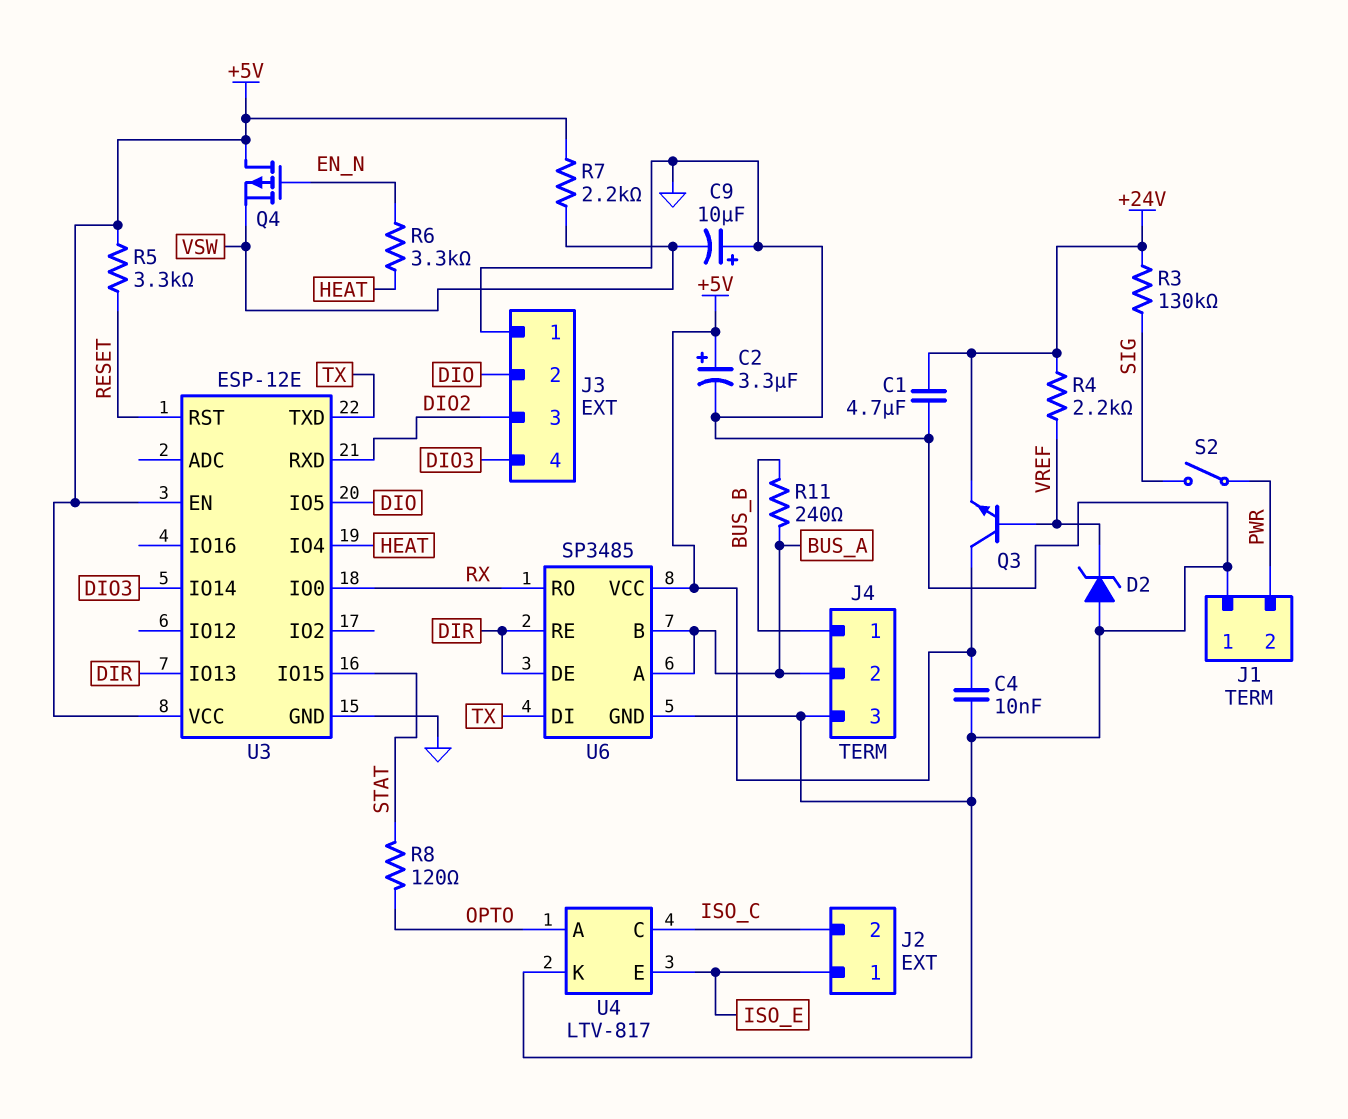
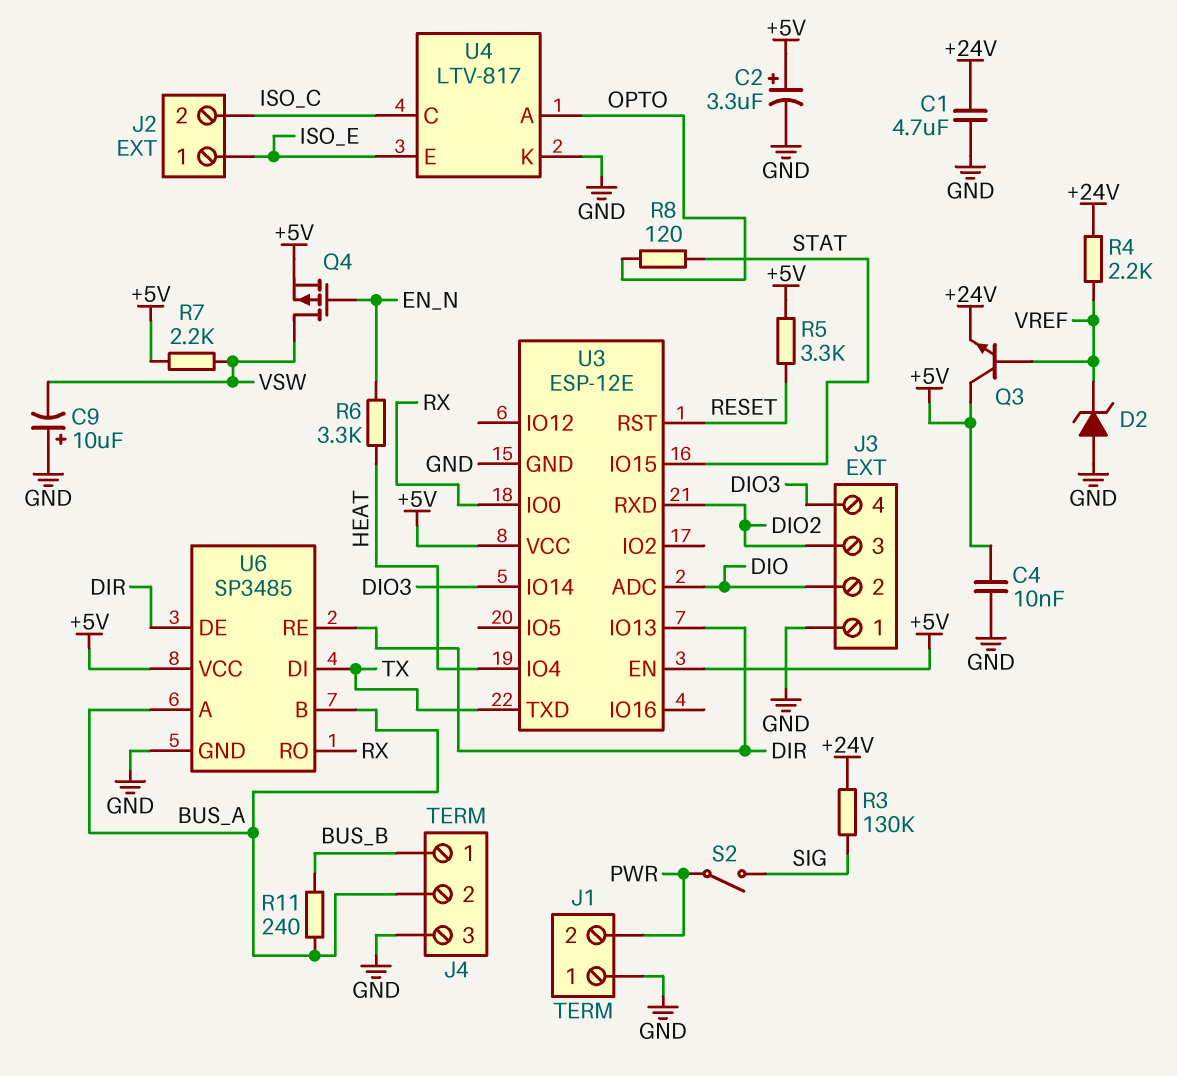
Q4: PMOS (G EN_N, D +5V, S VSW) -> PMOS (G EN_N, D VSW, S +5V)
U3 pin ADC: none -> DIO
U3 pin IO5: DIO -> none

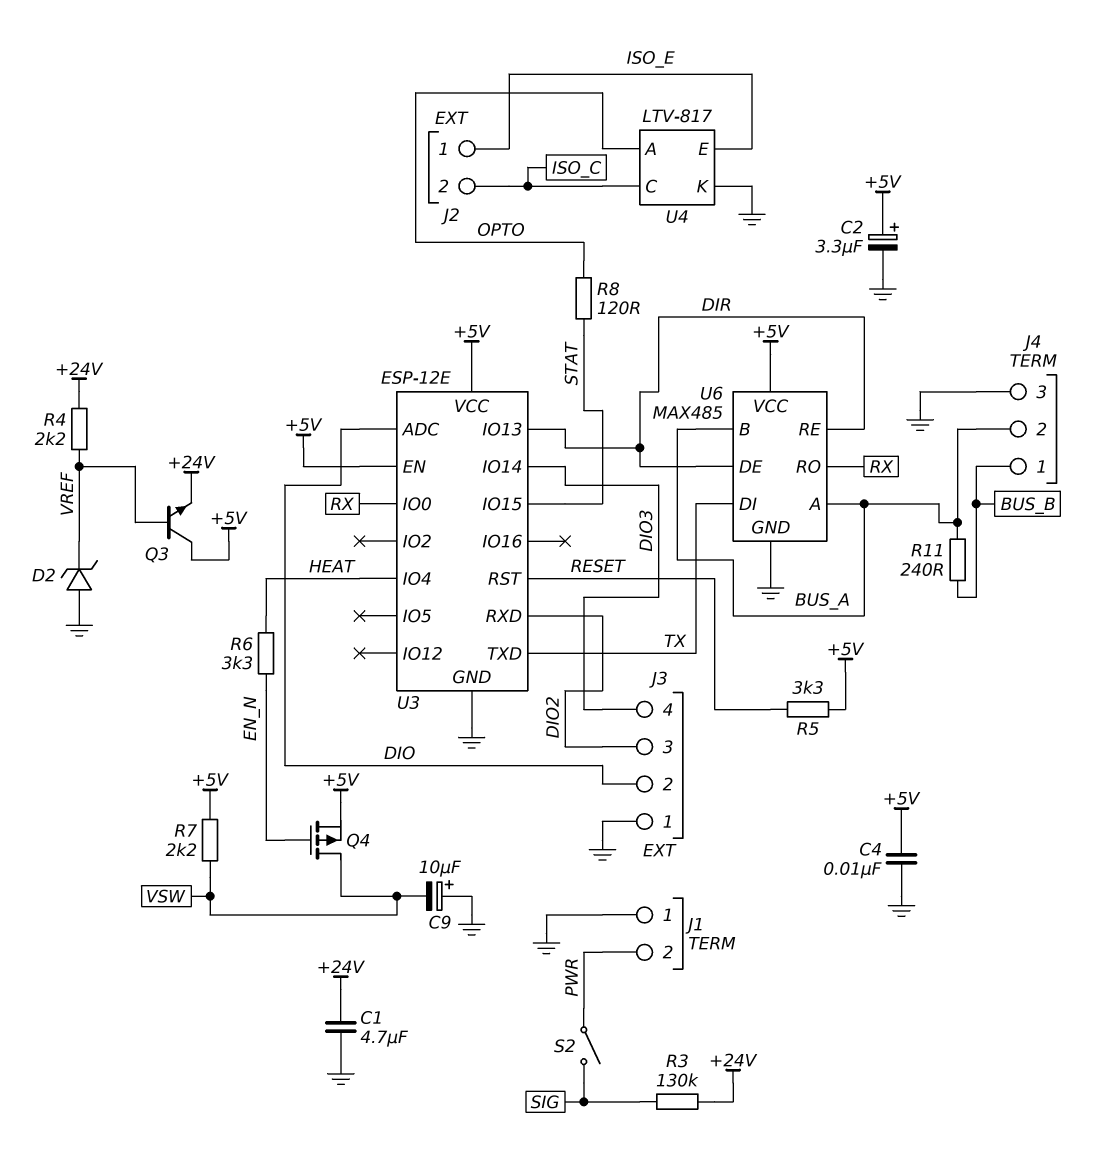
U6: SP3485 -> MAX485

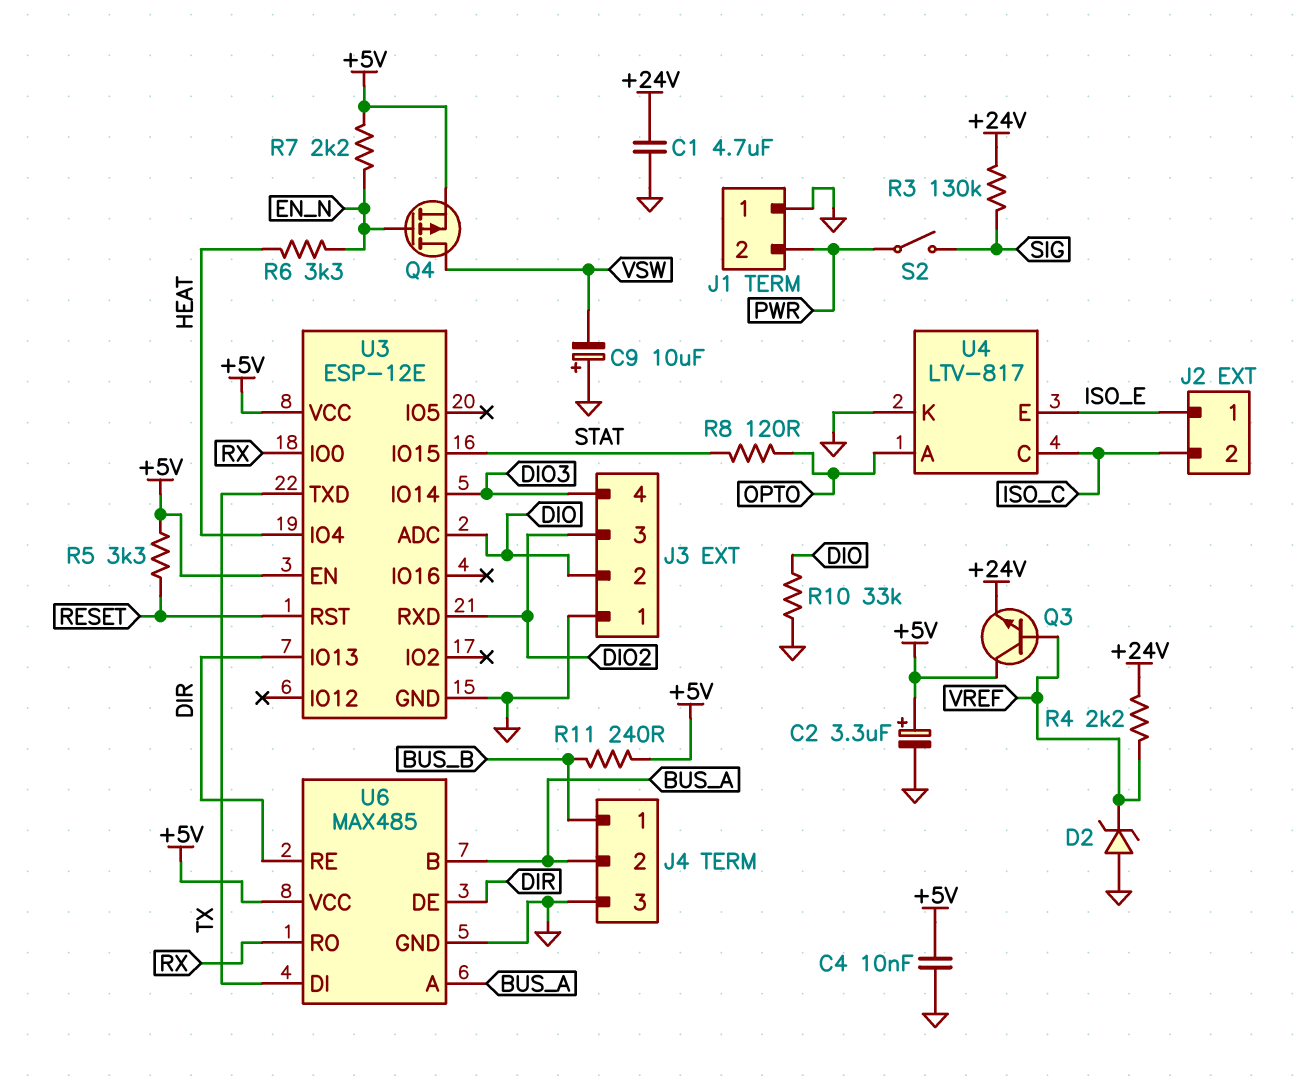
R7: 2.2k (+5V, VSW) -> 2.2k (+5V, EN_N)
R10: none -> 33k (DIO, GND)
R11: 240 (BUS_A, BUS_B) -> 240 (+5V, BUS_B)

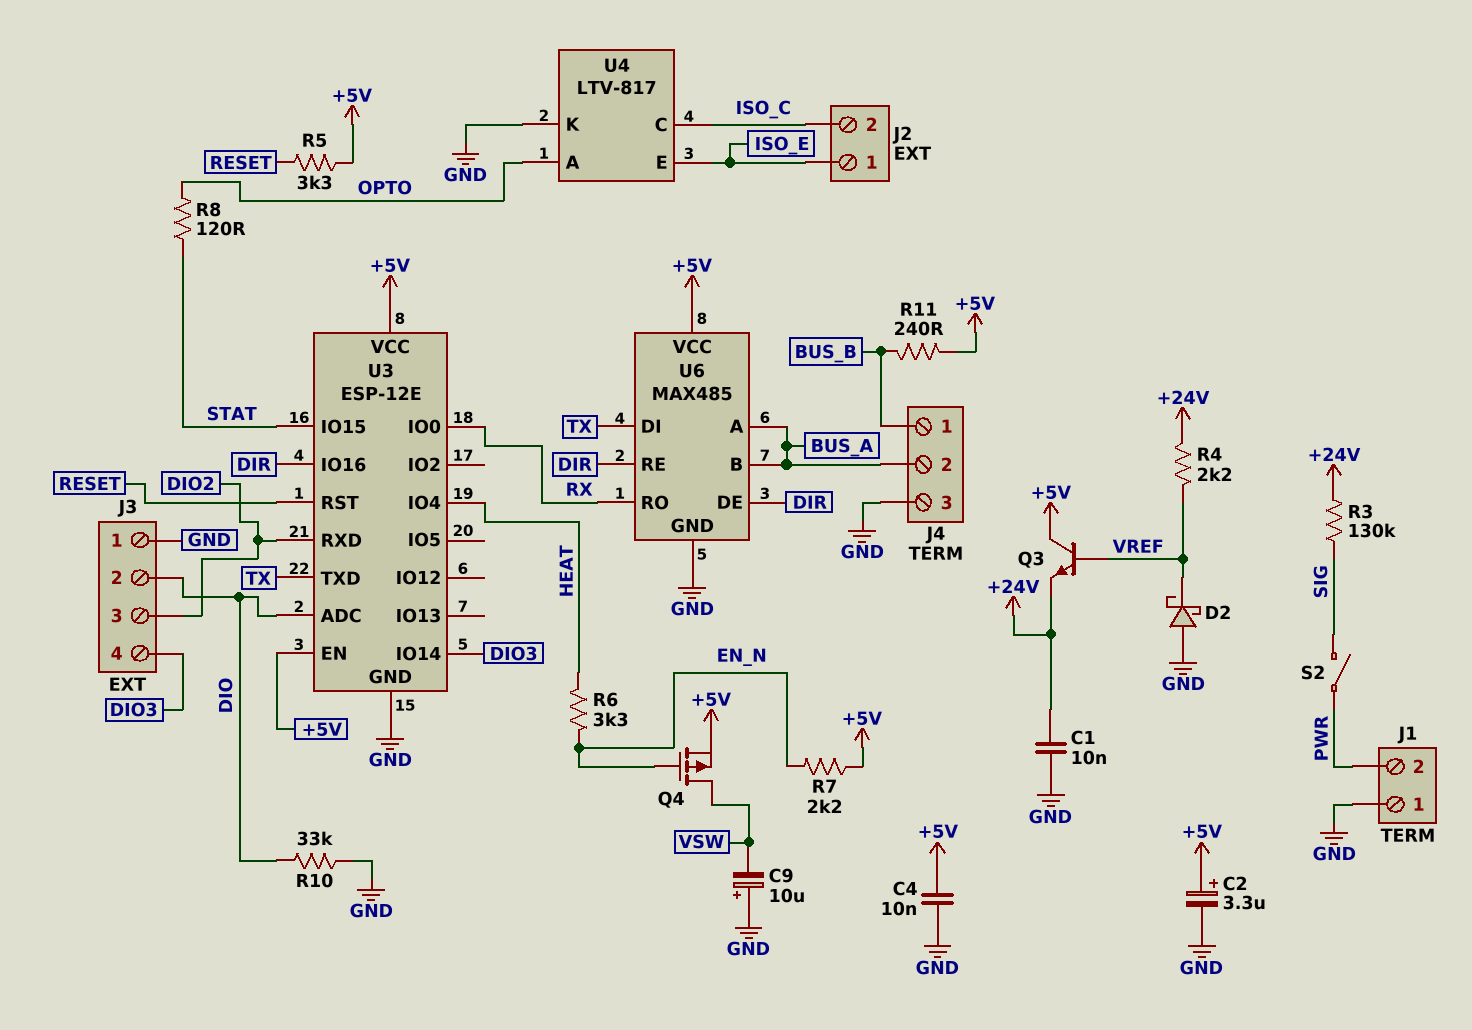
C1: 4.7uF (+24V, GND) -> 10nF (+24V, GND)
D2: zener (A GND, K VREF) -> schottky (A GND, K VREF)
U3 pin IO13: DIR -> none
U3 pin IO16: none -> DIR

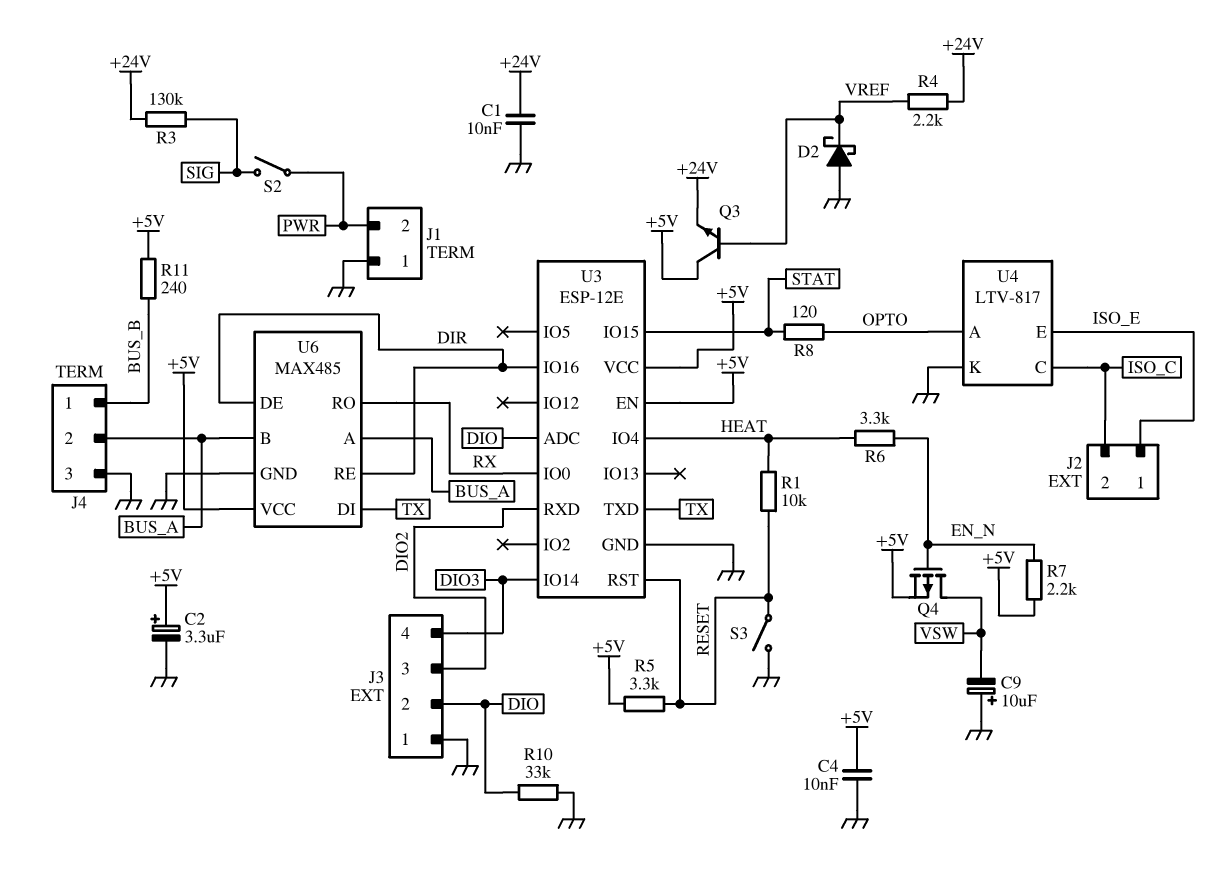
R1: none -> 10k (HEAT, RESET)
S3: none -> switch (GND, RESET)

